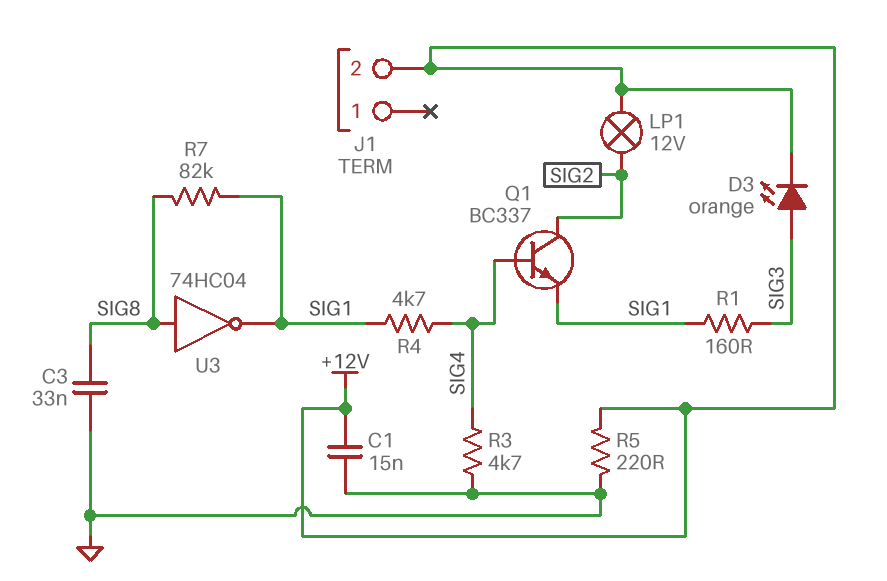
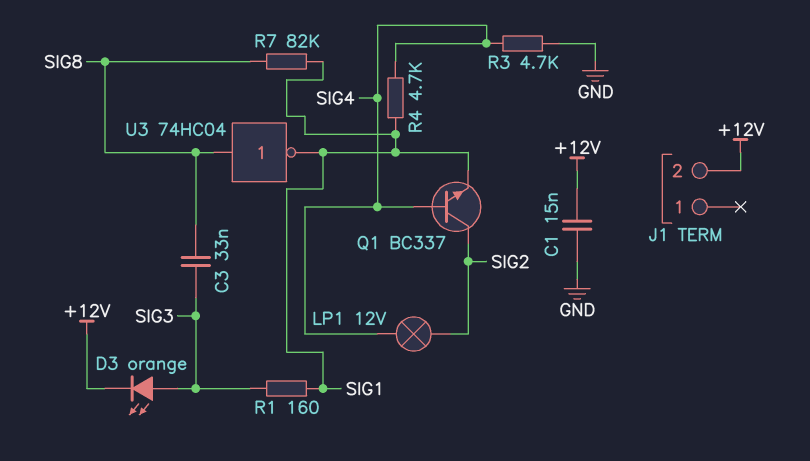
C3: 33nF (GND, SIG8) -> 33nF (SIG3, SIG8)
LP1: lamp 12V (+12V, SIG2) -> lamp 12V (SIG2, SIG4)
R5: 220 (+12V, GND) -> none

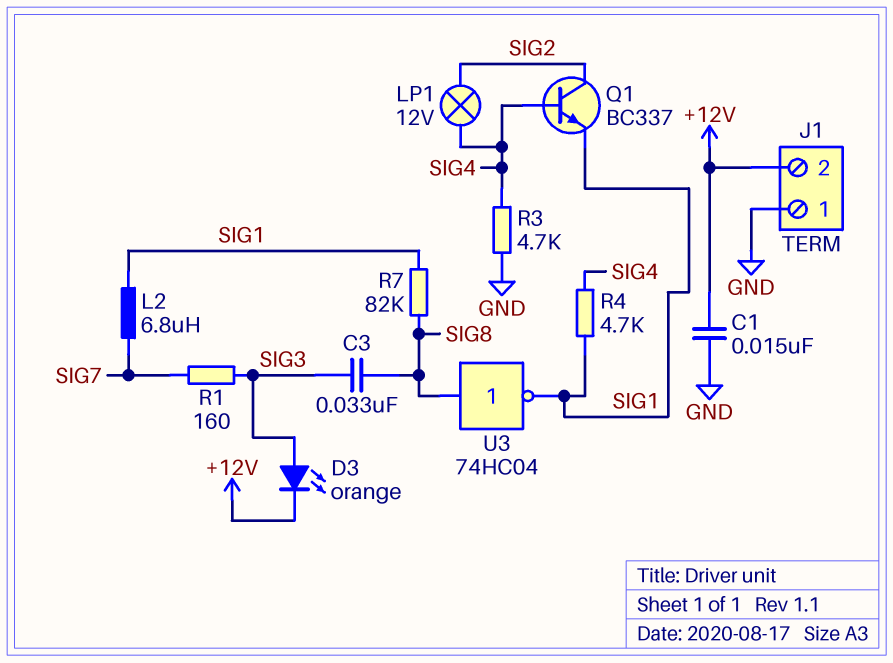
J1 pin 1: none -> GND
L2: none -> 6.8uH (SIG1, SIG7)
R1: 160 (SIG1, SIG3) -> 160 (SIG3, SIG7)

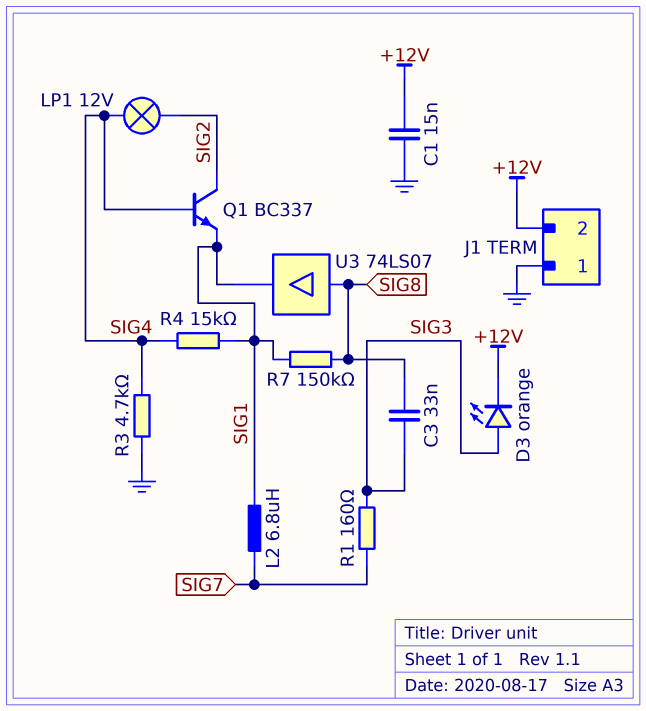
R4: 4.7k (SIG1, SIG4) -> 15k (SIG1, SIG4)
R7: 82k (SIG1, SIG8) -> 150k (SIG1, SIG8)
U3: NOT 74HC04 (in SIG8, out SIG1) -> buffer 74LS07 (in SIG8, out SIG1)

